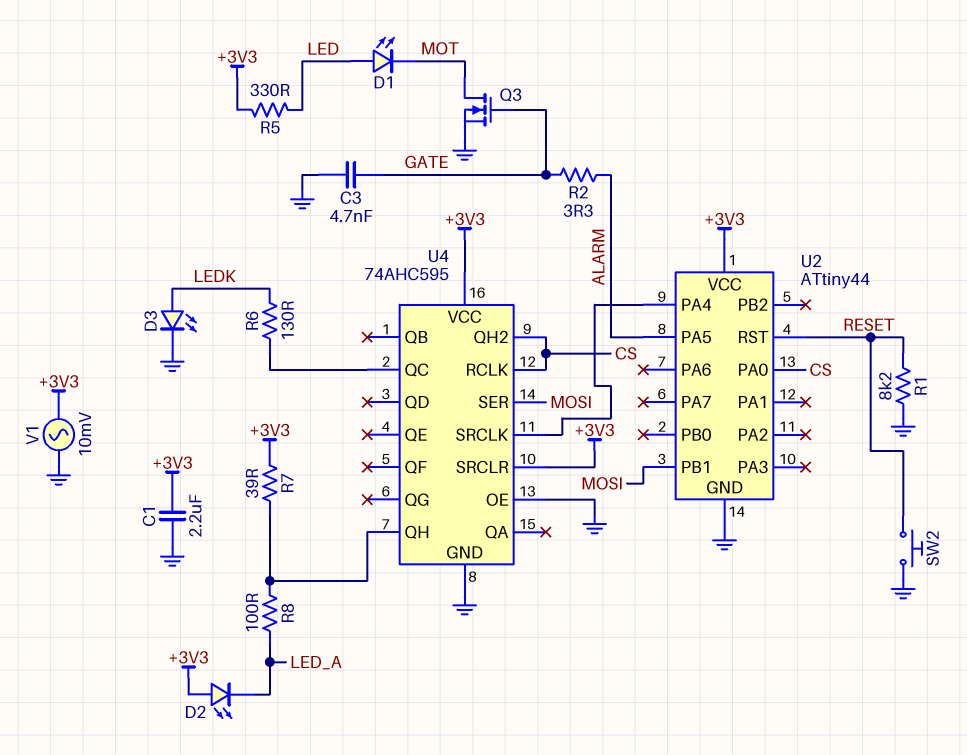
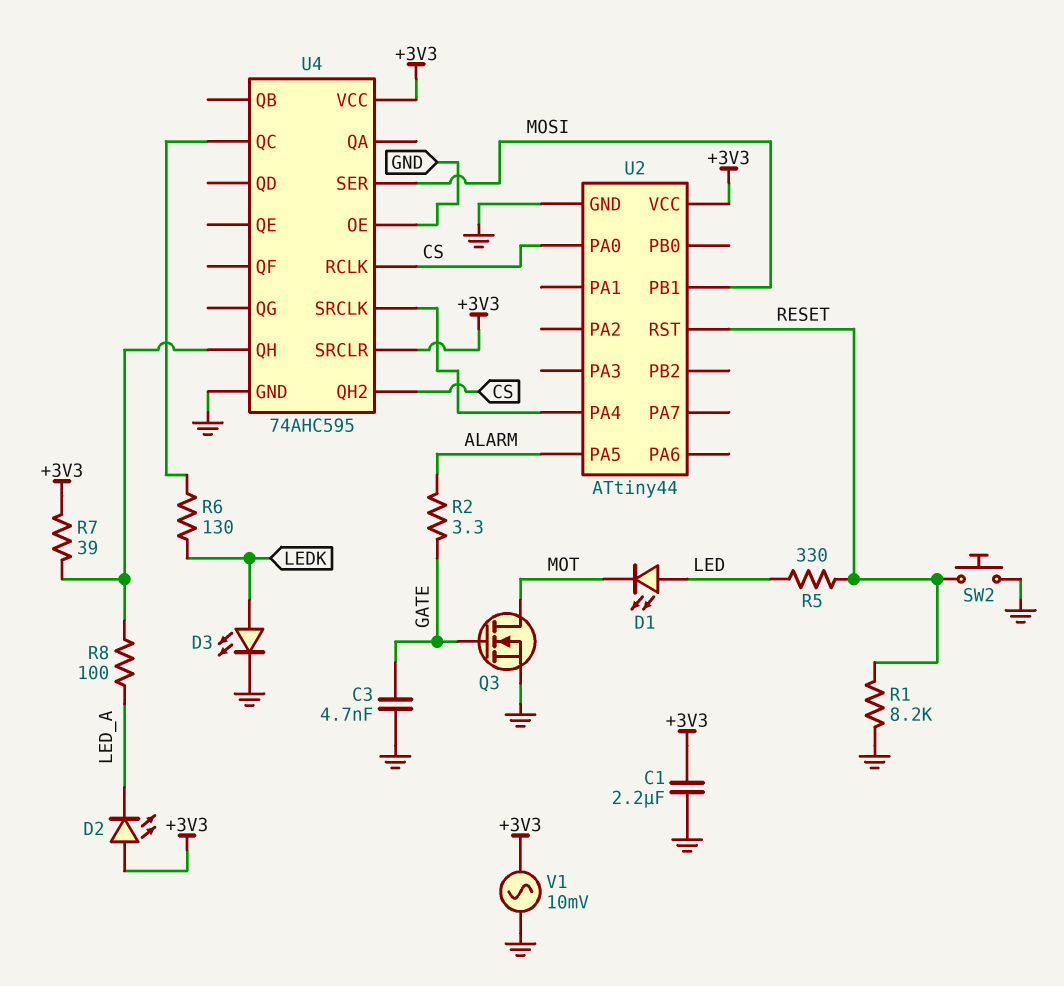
R5: 330 (+3V3, LED) -> 330 (LED, RESET)

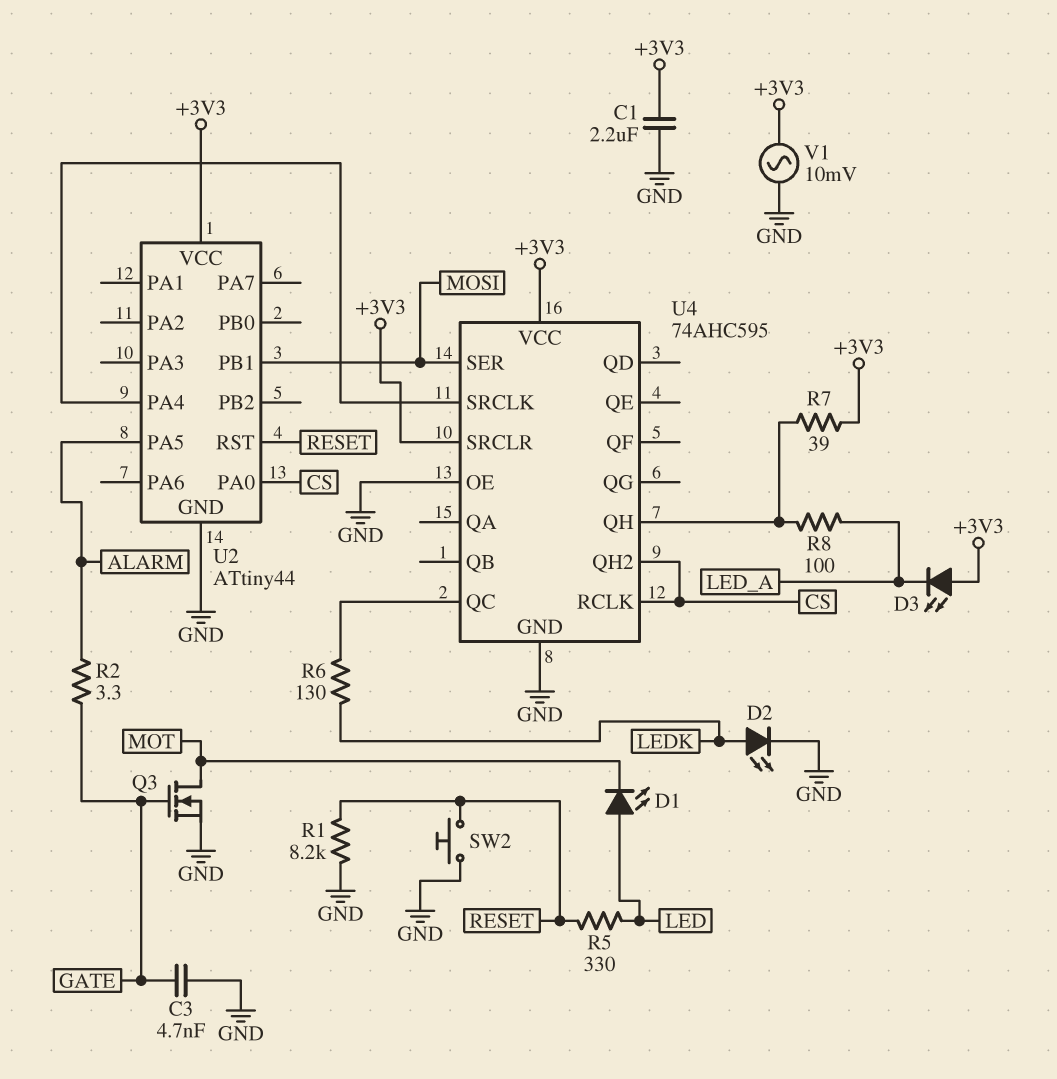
D2: LED (A +3V3, K LED_A) -> LED (A LEDK, K GND)
D3: LED (A LEDK, K GND) -> LED (A +3V3, K LED_A)

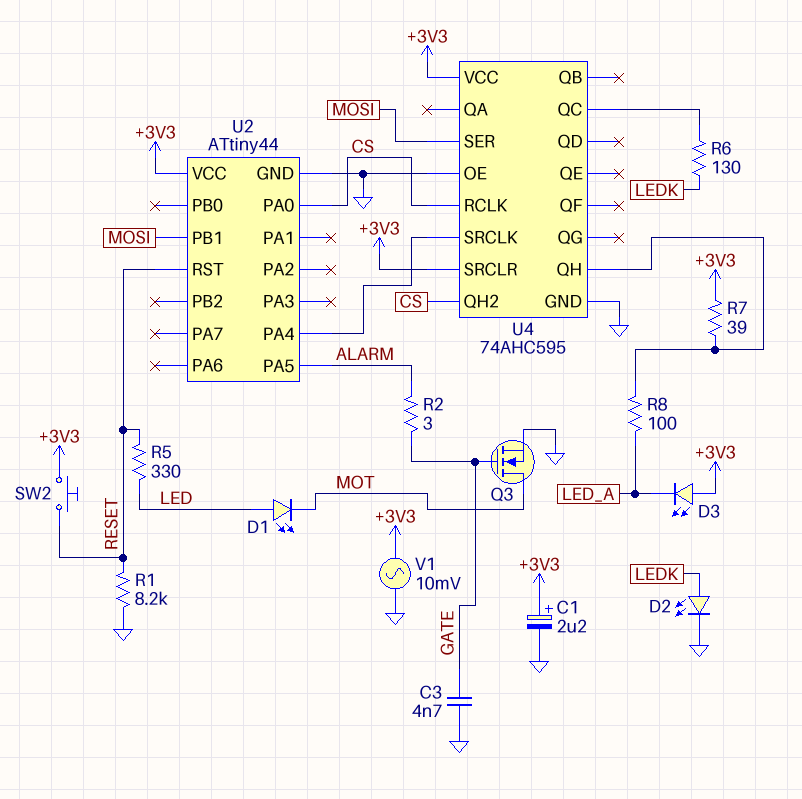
C1: 2.2uF (+3V3, GND) -> 2.2uF (plus +3V3, minus GND)
R2: 3.3 (ALARM, GATE) -> 3 (ALARM, GATE)
SW2: button (GND, RESET) -> button (+3V3, RESET)

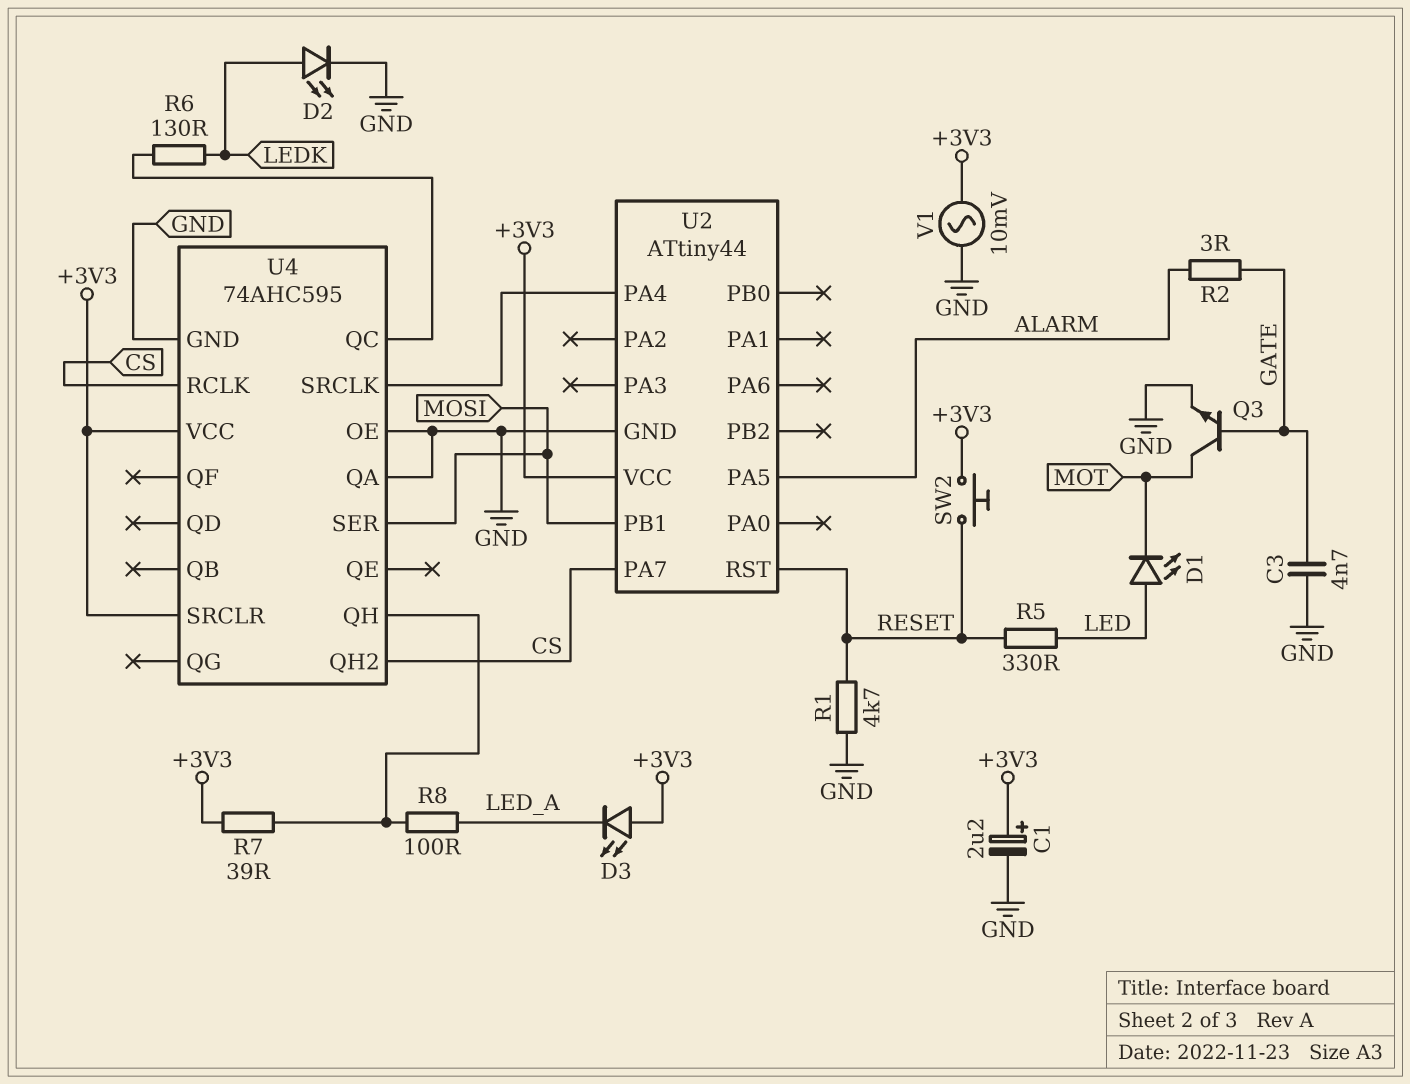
Q3: NMOS (G GATE, D MOT, S GND) -> NPN (B GATE, C MOT, E GND)
R1: 8.2k (GND, RESET) -> 4.7k (GND, RESET)
U2 pin PA0: CS -> none
U2 pin PA7: none -> CS
U4 pin QA: none -> GND

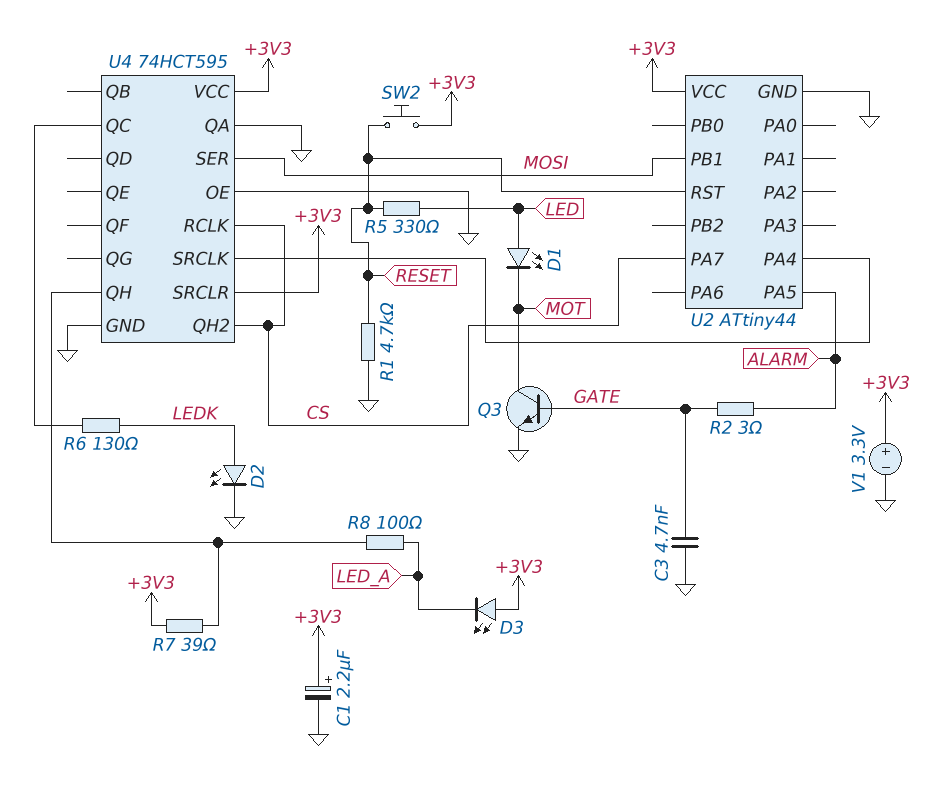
U4: 74AHC595 -> 74HCT595
V1: AC 10mV (+3V3, GND) -> 3.3V (plus +3V3, minus GND)

